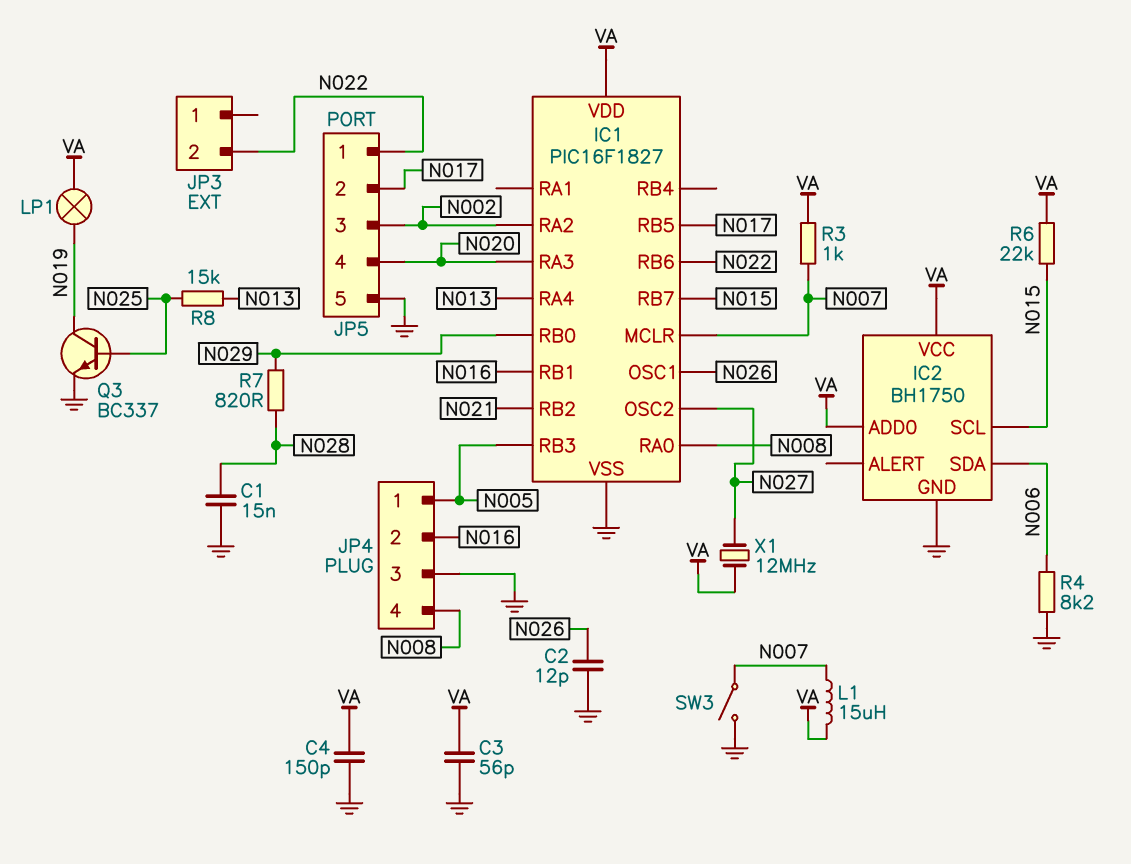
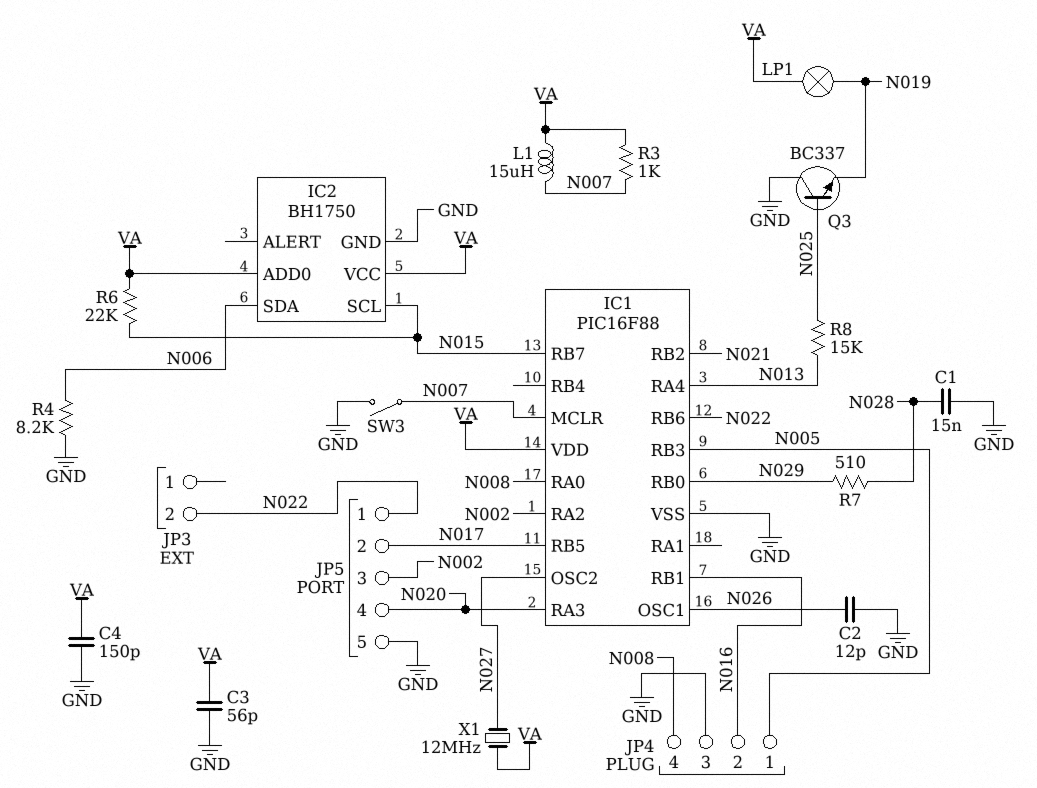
IC1: PIC16F1827 -> PIC16F88
Q3: NPN BC337 (B N025, C N019, E GND) -> NPN BC337 (B N025, C GND, E N019)
R7: 820 (N028, N029) -> 510 (N028, N029)

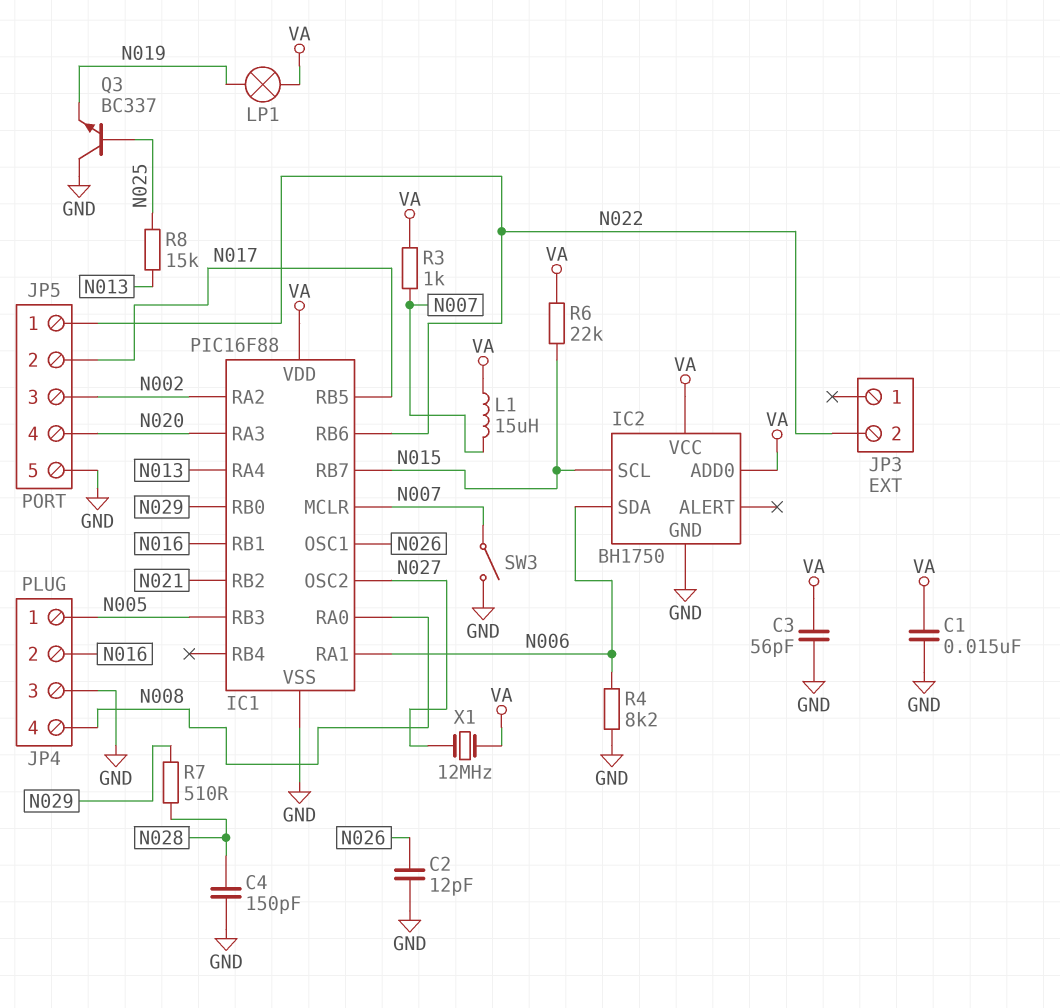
C1: 15nF (GND, N028) -> 15nF (GND, VA)
C4: 150pF (GND, VA) -> 150pF (GND, N028)
IC1 pin RA1: none -> N006

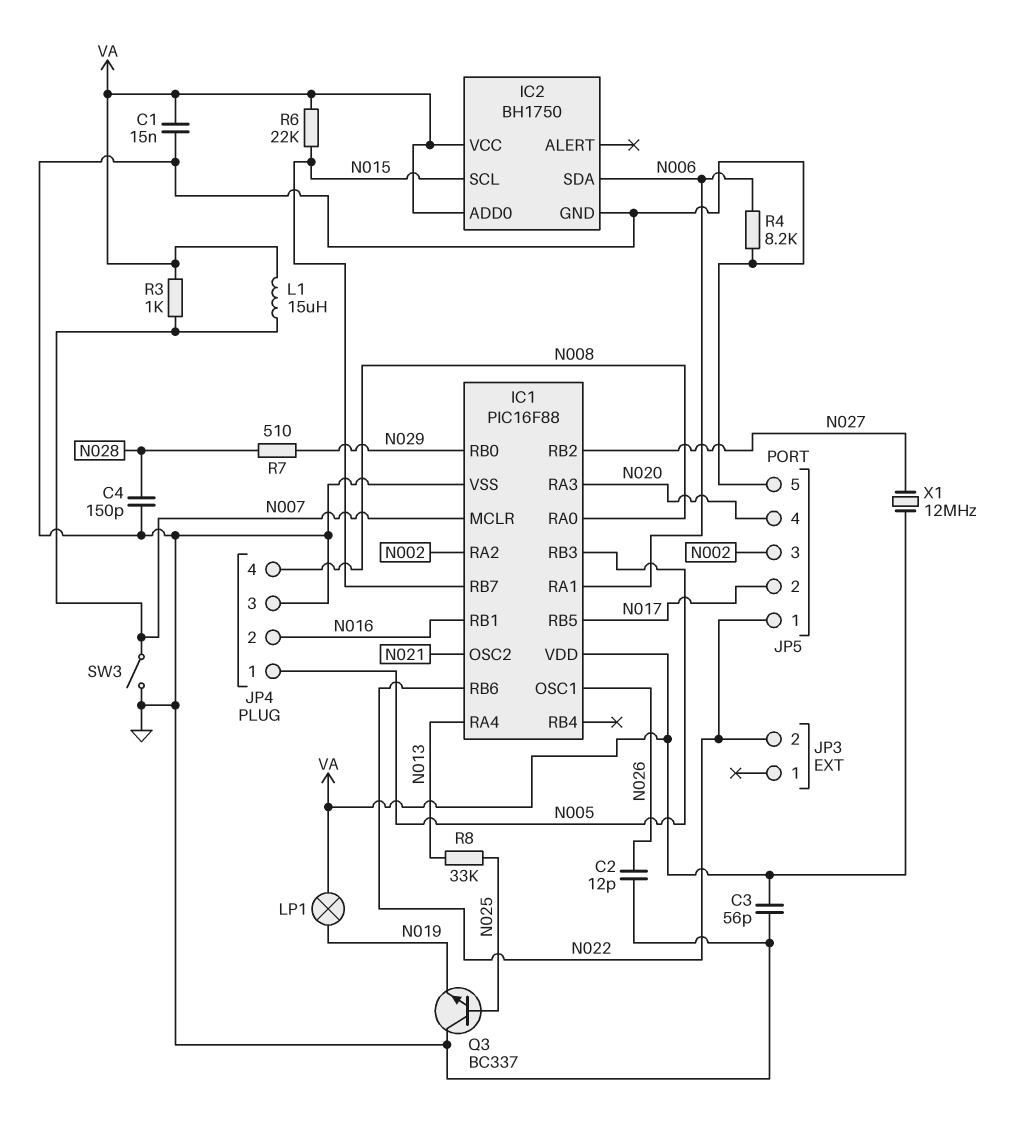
IC1 pin OSC2: N027 -> N021
IC1 pin RB2: N021 -> N027
R8: 15k (N013, N025) -> 33k (N013, N025)

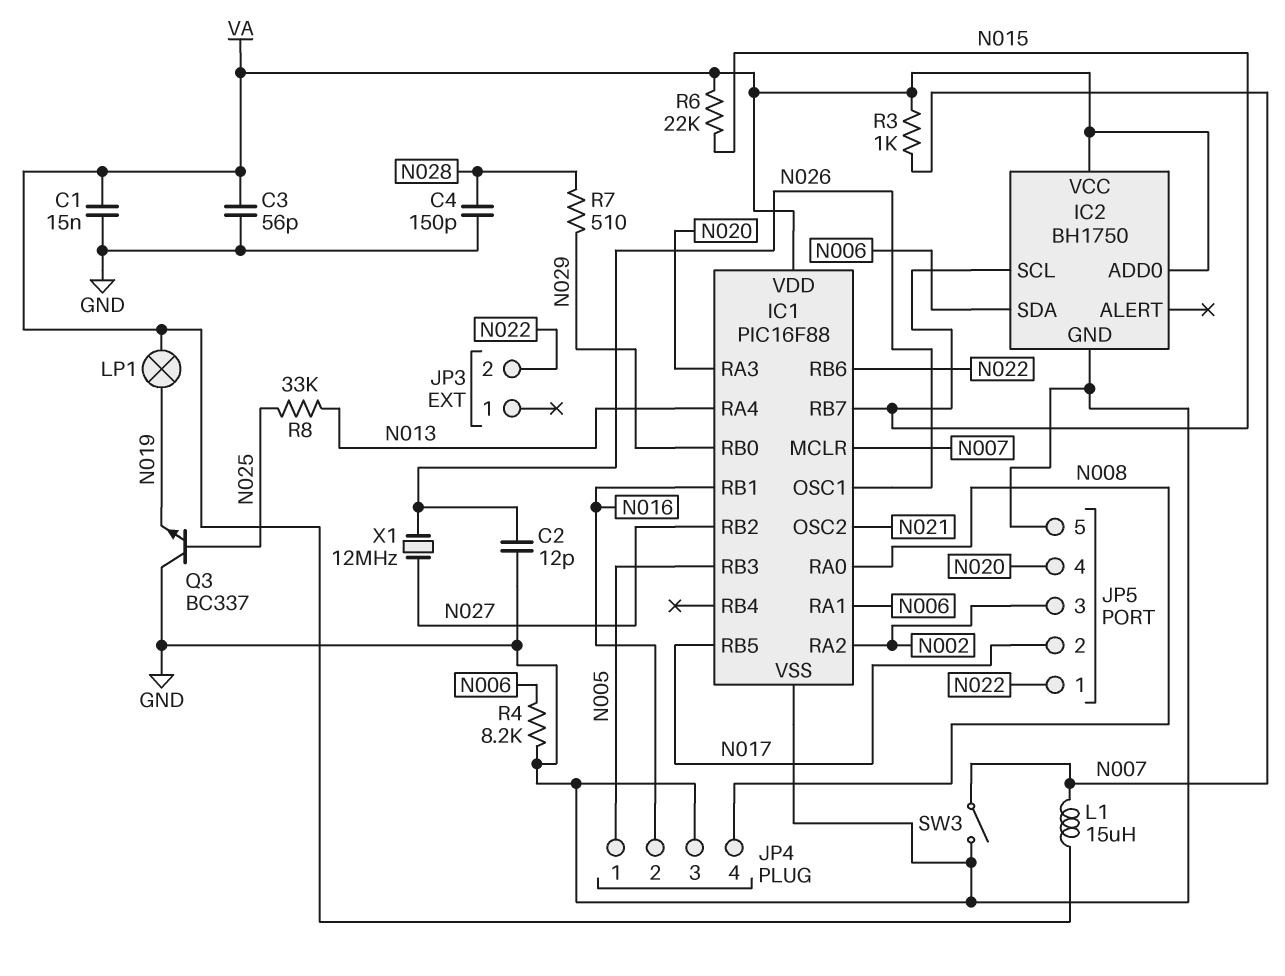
X1: 12MHz (N027, VA) -> 12MHz (N026, N027)

